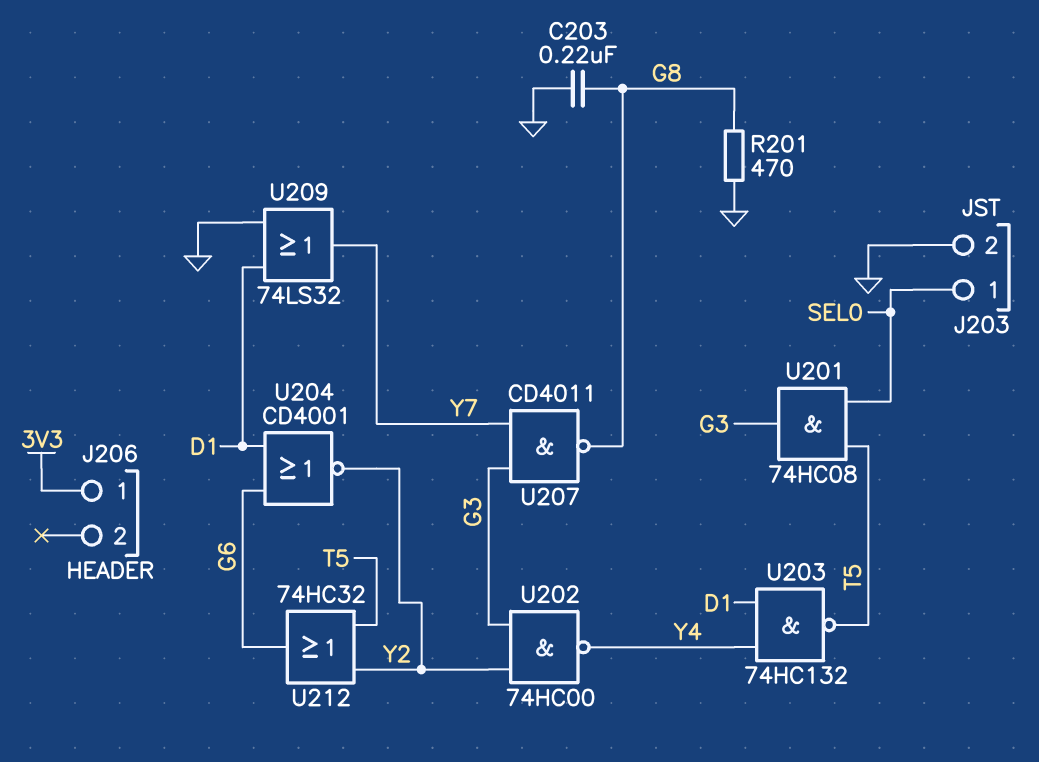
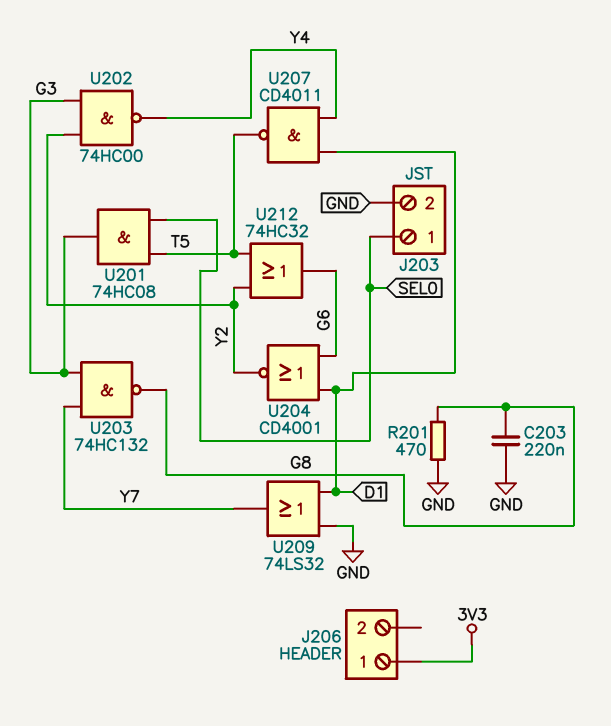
U203: NAND 74HC132 (in D1, in Y4, out T5) -> NAND 74HC132 (in G3, in Y7, out G8)
U207: NAND CD4011 (in G3, in Y7, out G8) -> NAND CD4011 (in D1, in Y4, out T5)

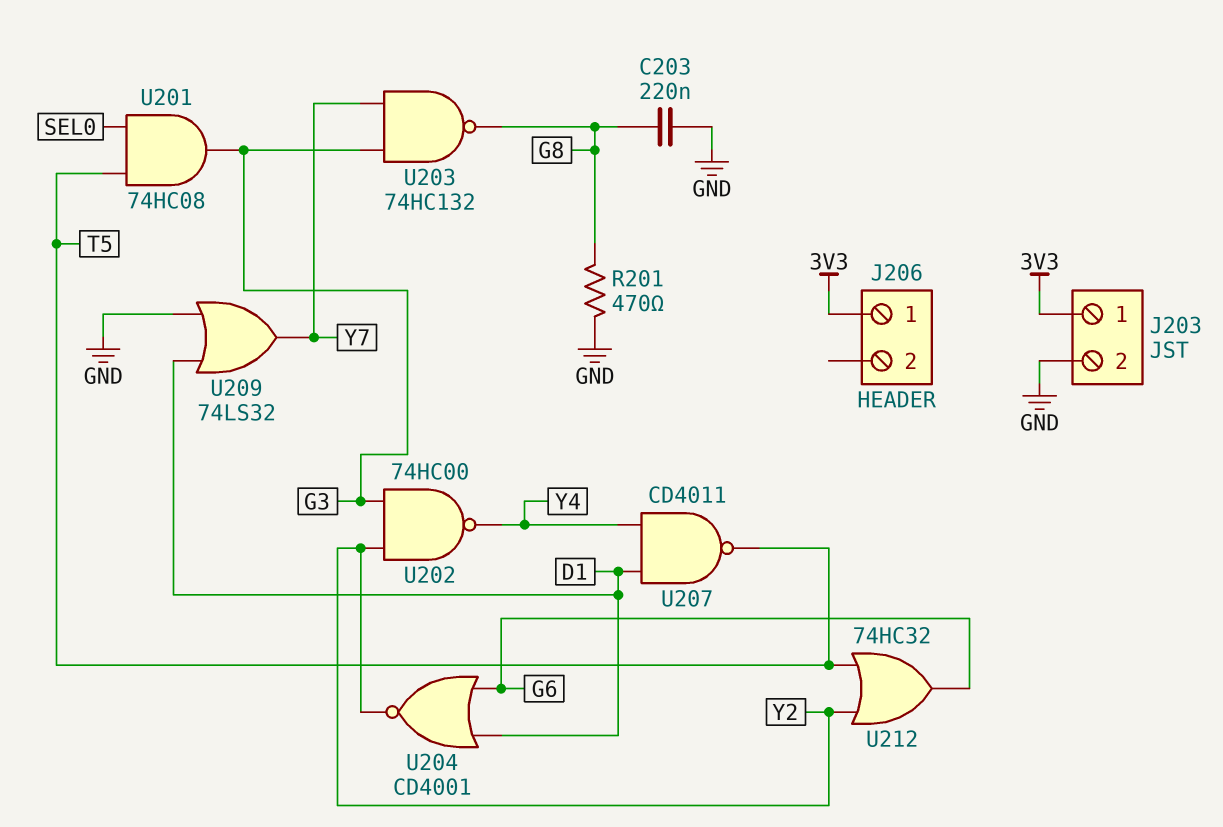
J203 pin 1: SEL0 -> 3V3

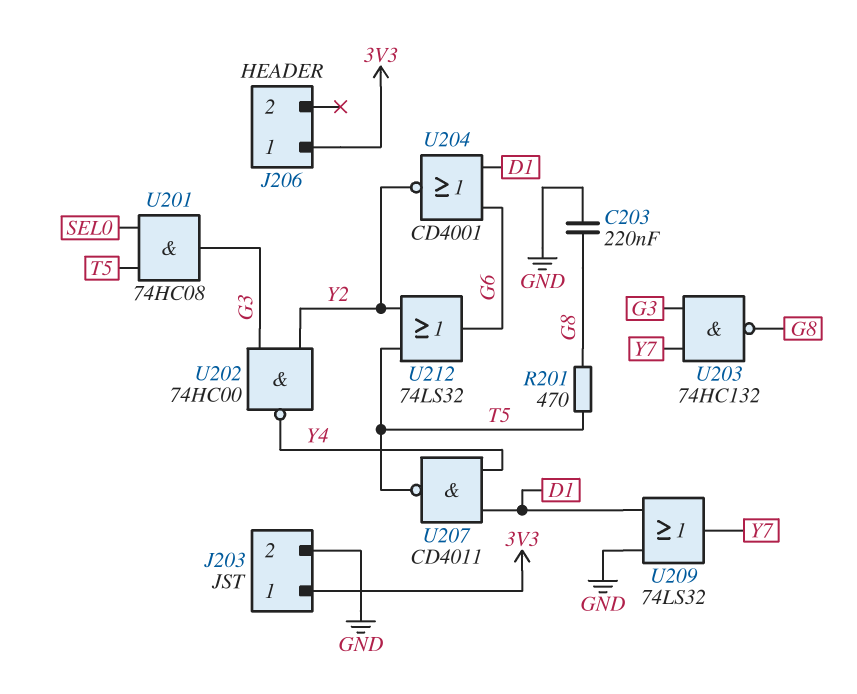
R201: 470 (G8, GND) -> 470 (G8, T5)
U212: OR 74HC32 (in T5, in Y2, out G6) -> OR 74LS32 (in T5, in Y2, out G6)

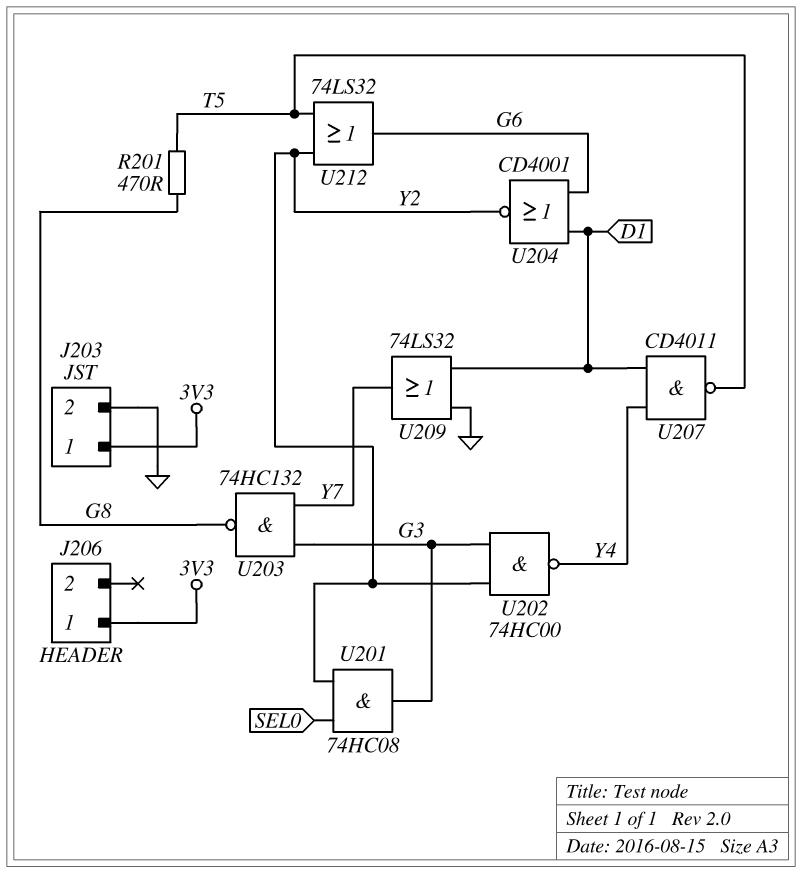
C203: 220nF (G8, GND) -> none
U201: AND 74HC08 (in SEL0, in T5, out G3) -> AND 74HC08 (in SEL0, in Y2, out G3)

